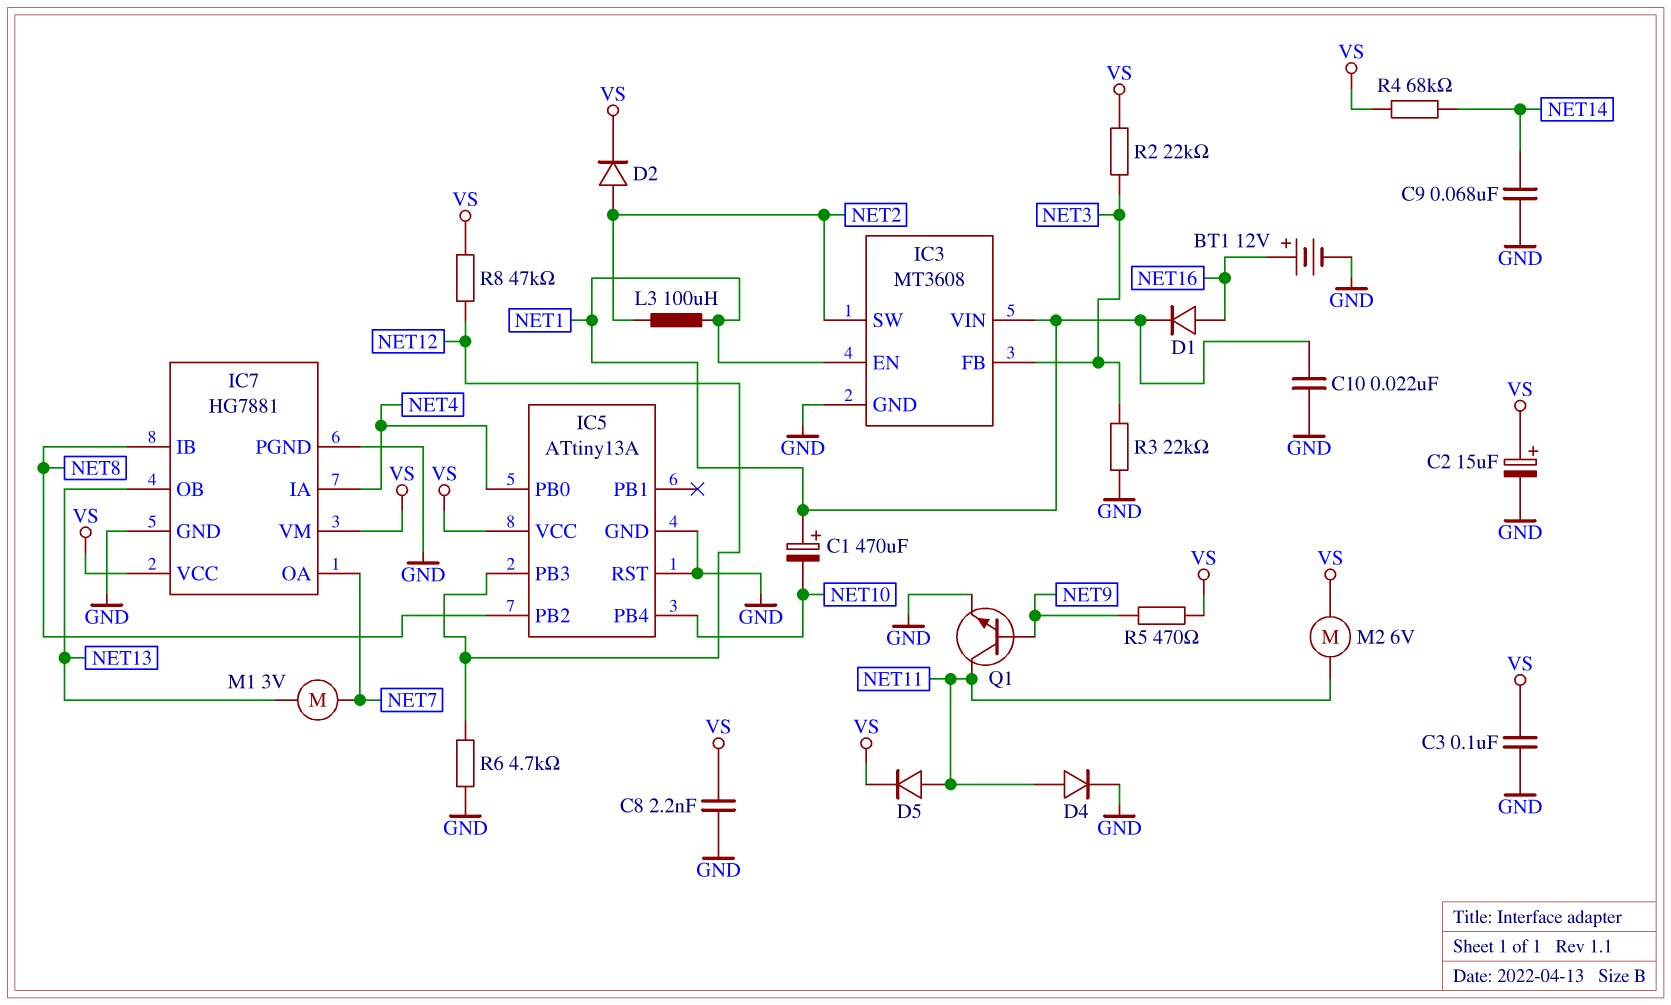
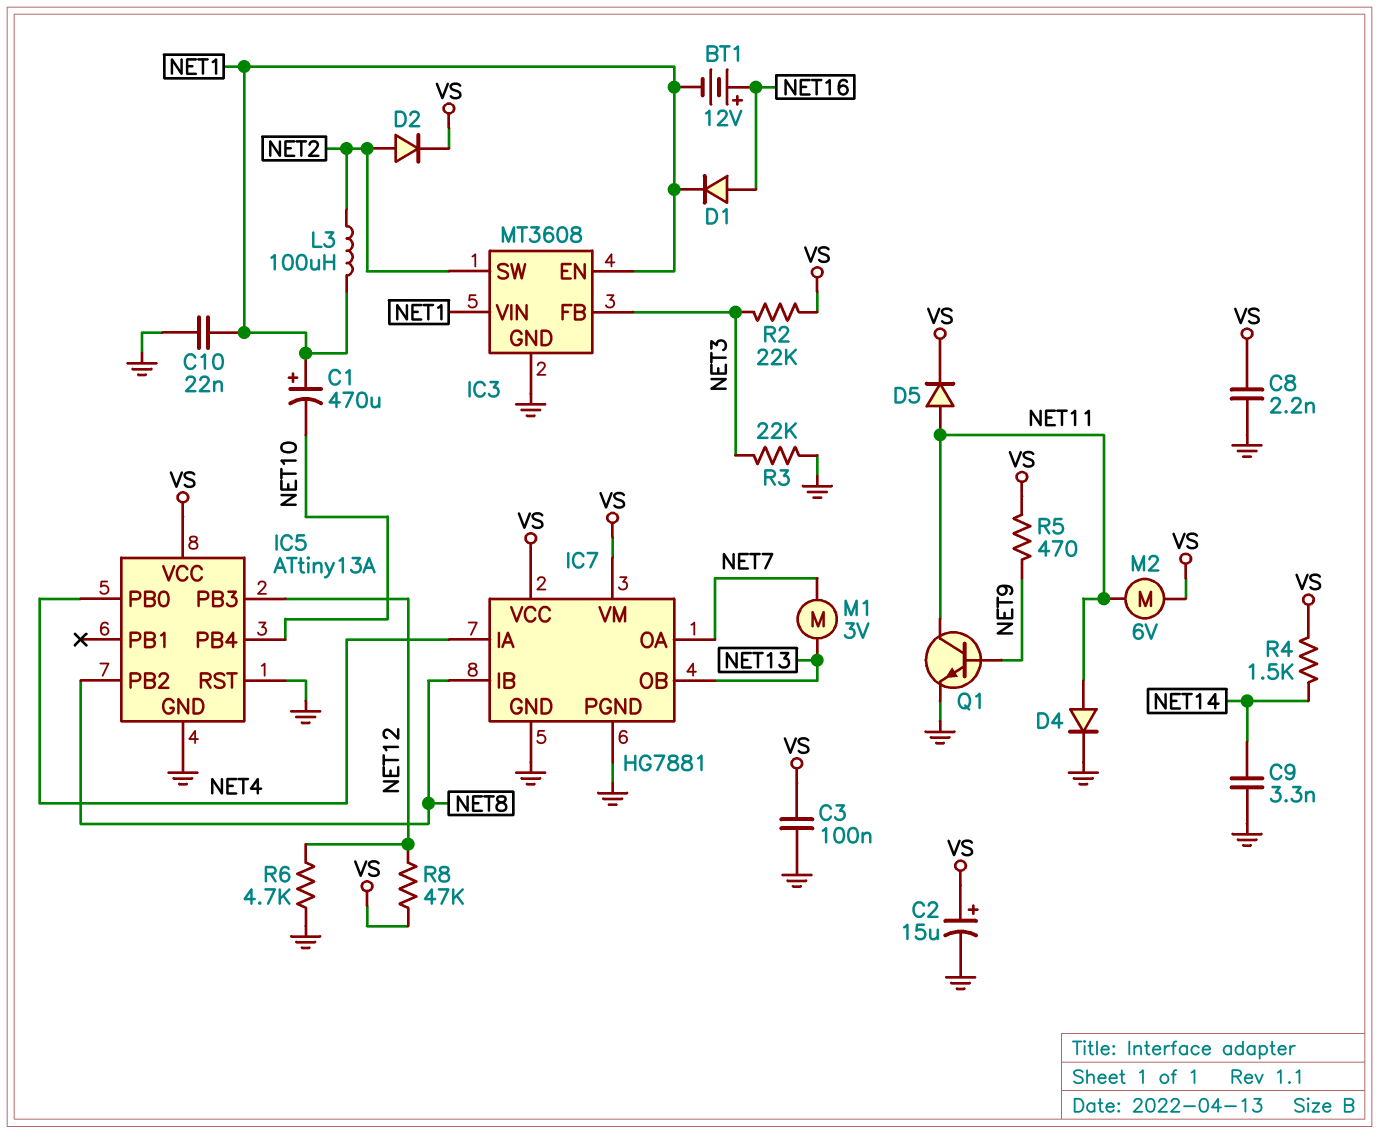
BT1: 12V (plus NET16, minus GND) -> 12V (plus NET16, minus NET1)
C9: 68nF (GND, NET14) -> 3.3nF (GND, NET14)
R4: 68k (NET14, VS) -> 1.5k (NET14, VS)

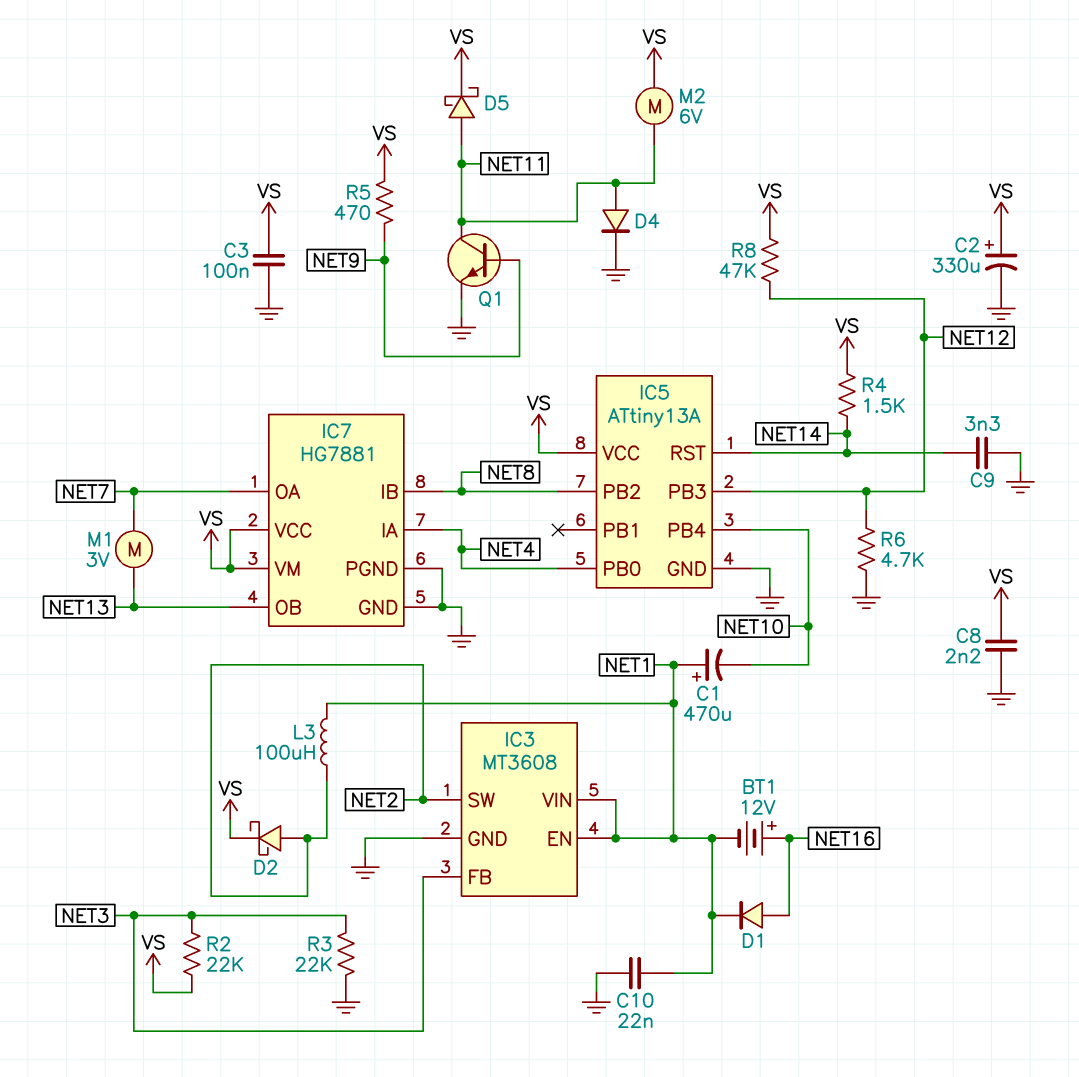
C2: 15uF (plus VS, minus GND) -> 330uF (plus VS, minus GND)
D2: diode (A NET2, K VS) -> schottky (A NET2, K VS)
D5: diode (A NET11, K VS) -> schottky (A NET11, K VS)
IC5 pin RST: GND -> NET14

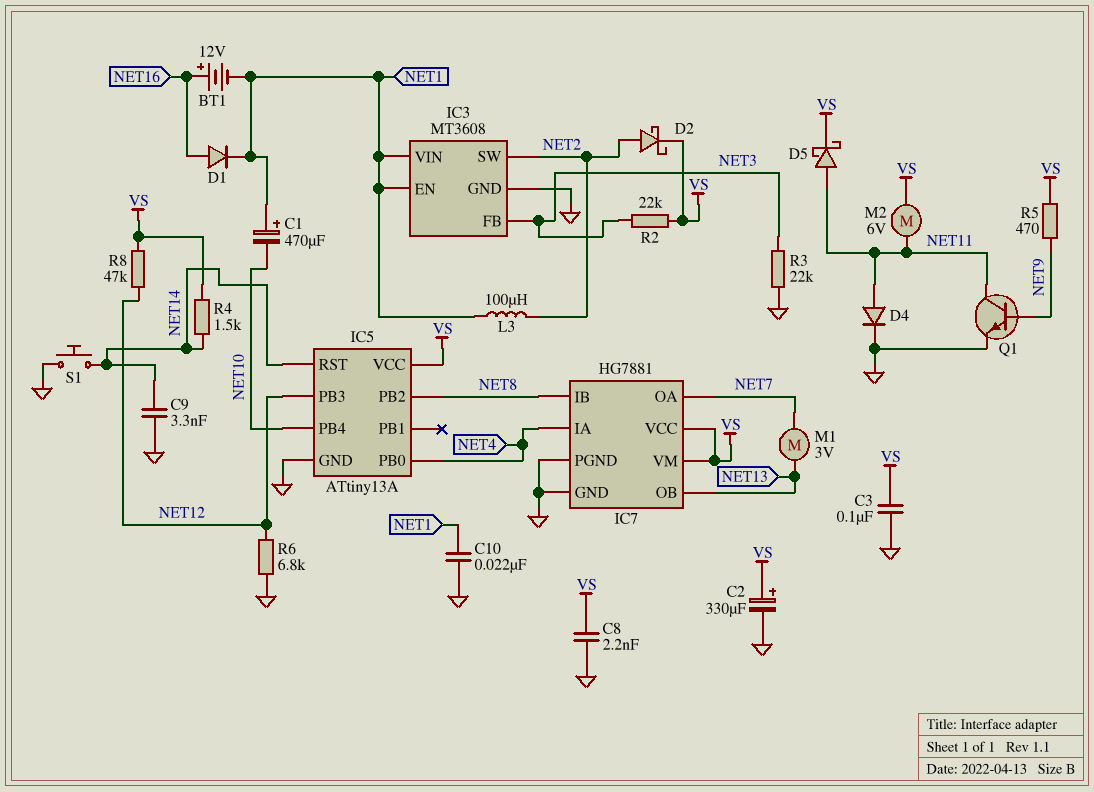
R6: 4.7k (GND, NET12) -> 6.8k (GND, NET12)
S1: none -> button (GND, NET14)

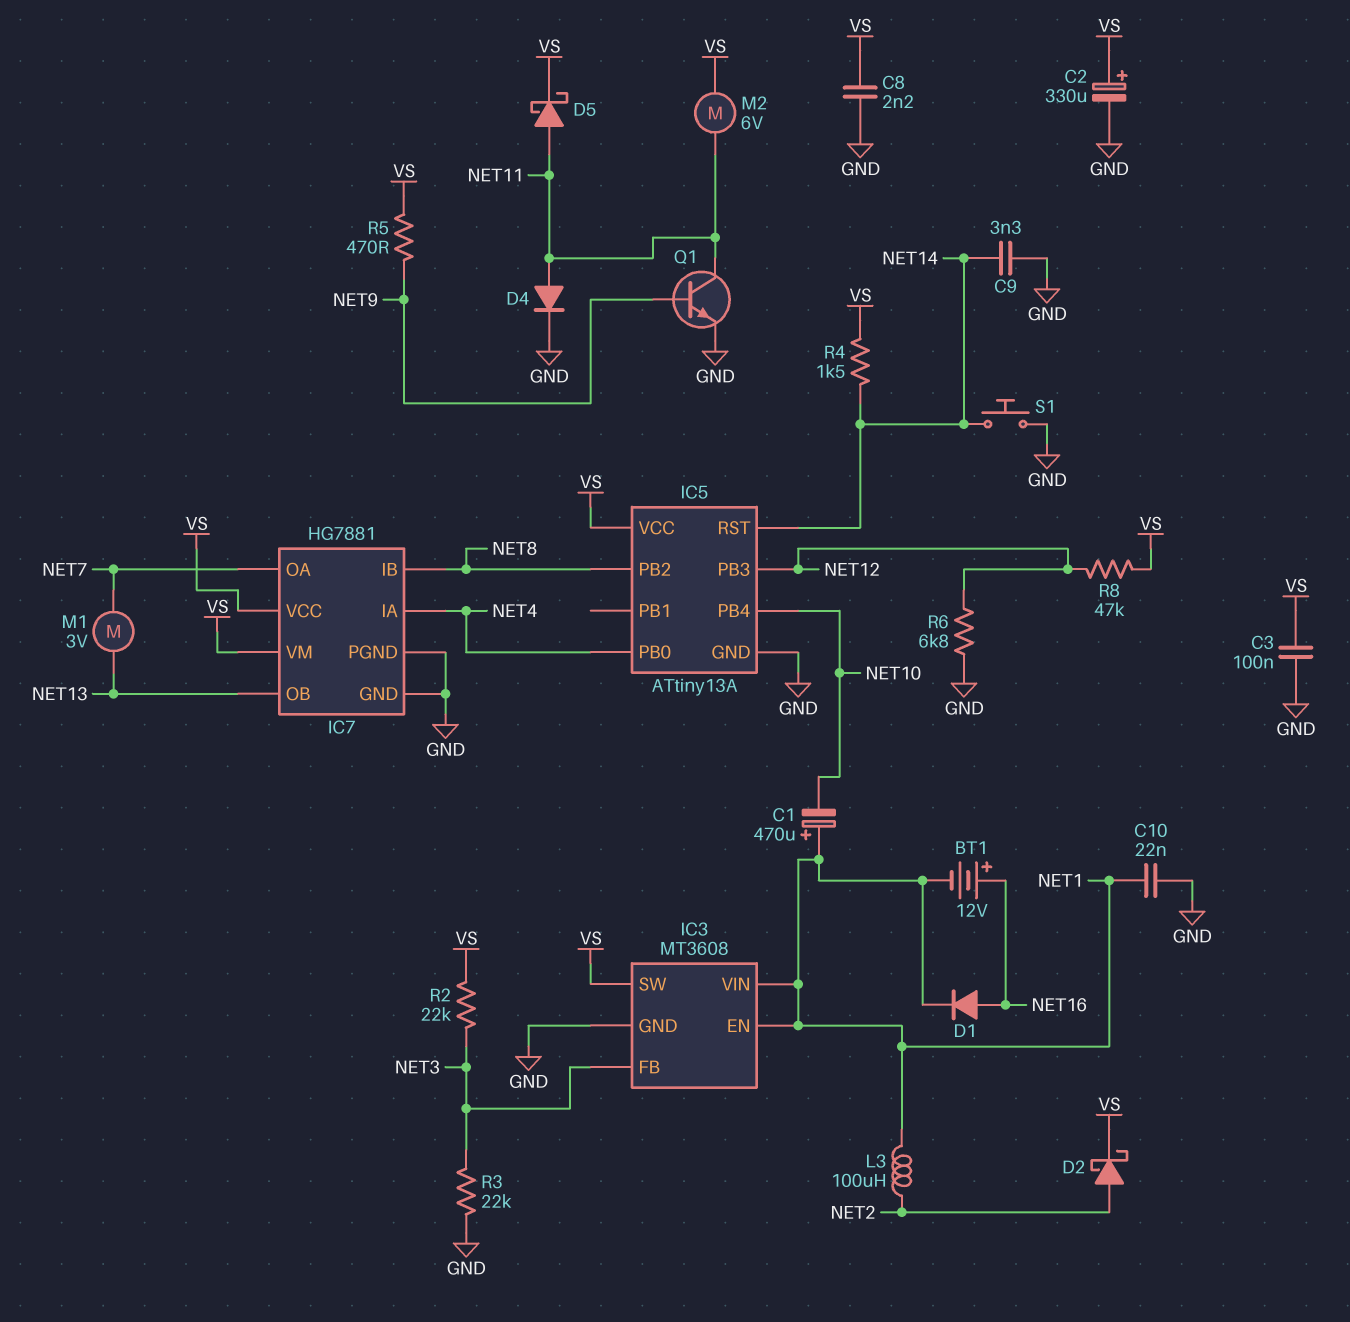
IC3 pin SW: NET2 -> VS

